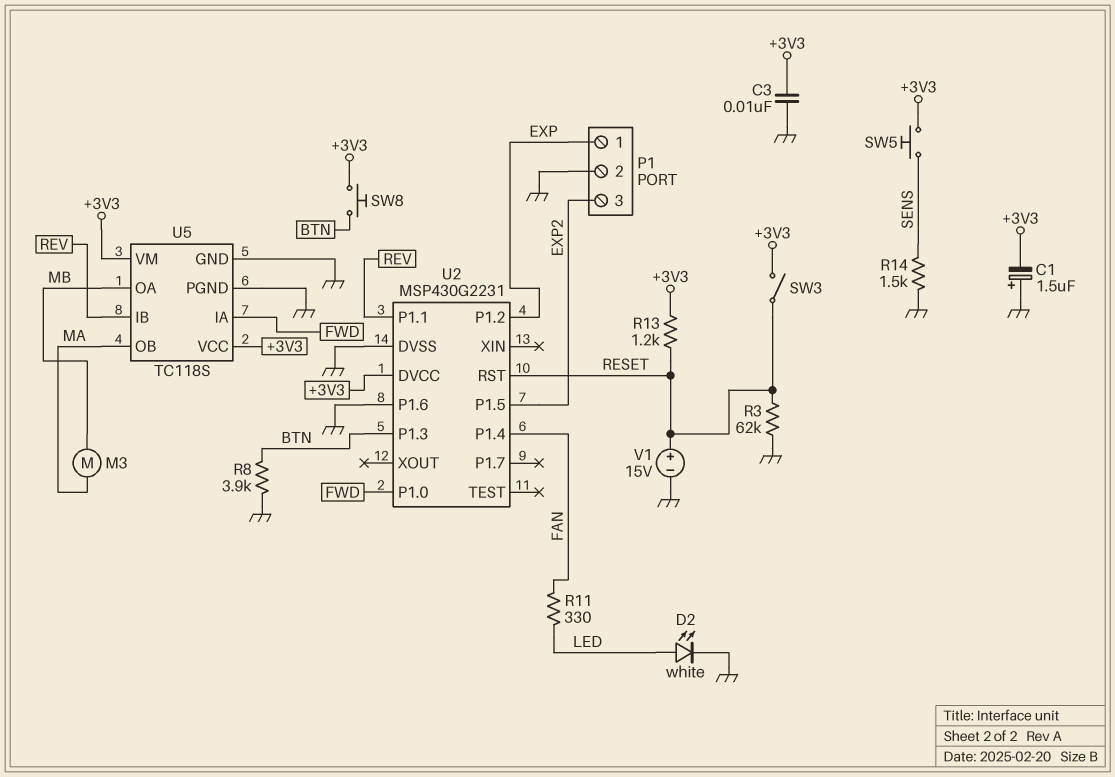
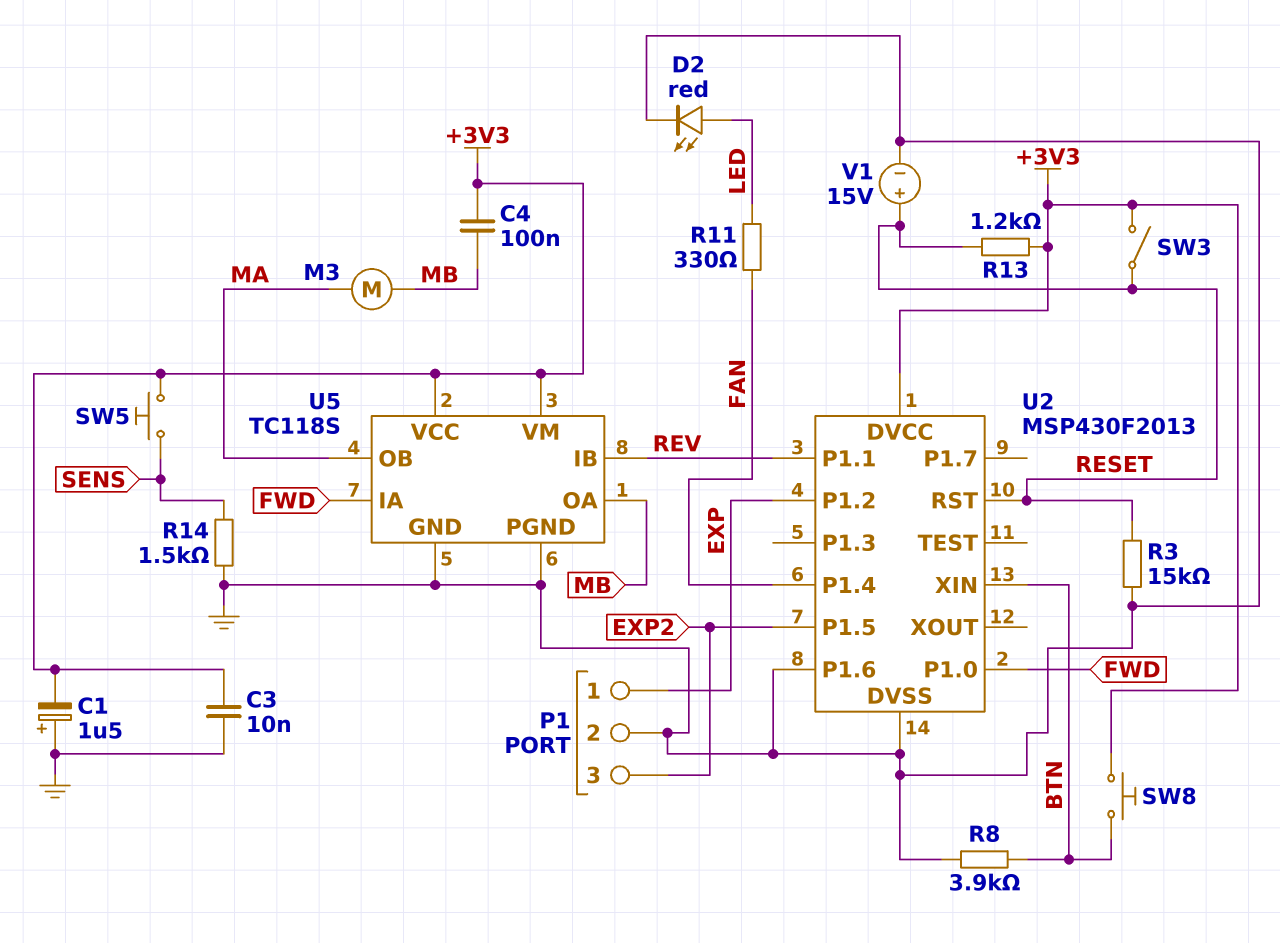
C4: none -> 100nF (+3V3, MB)
D2: LED white (A LED, K GND) -> LED red (A LED, K GND)
R3: 62k (GND, RESET) -> 15k (GND, RESET)
U2: MSP430G2231 -> MSP430F2013
U2 pin P1.3: BTN -> none
U2 pin XIN: none -> BTN

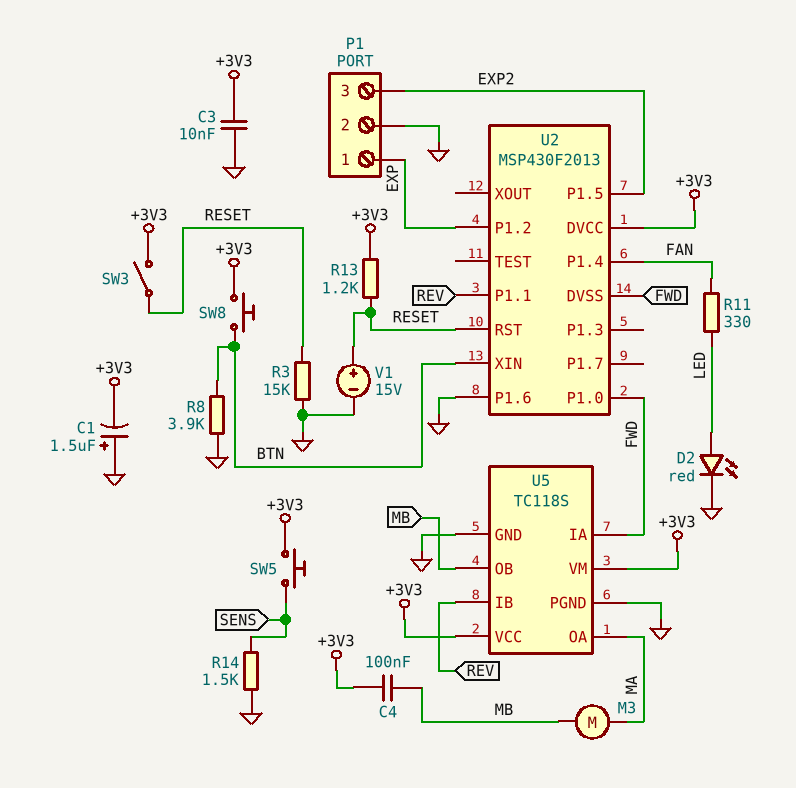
U2 pin DVSS: GND -> FWD
U5 pin OA: MB -> MA
U5 pin OB: MA -> MB

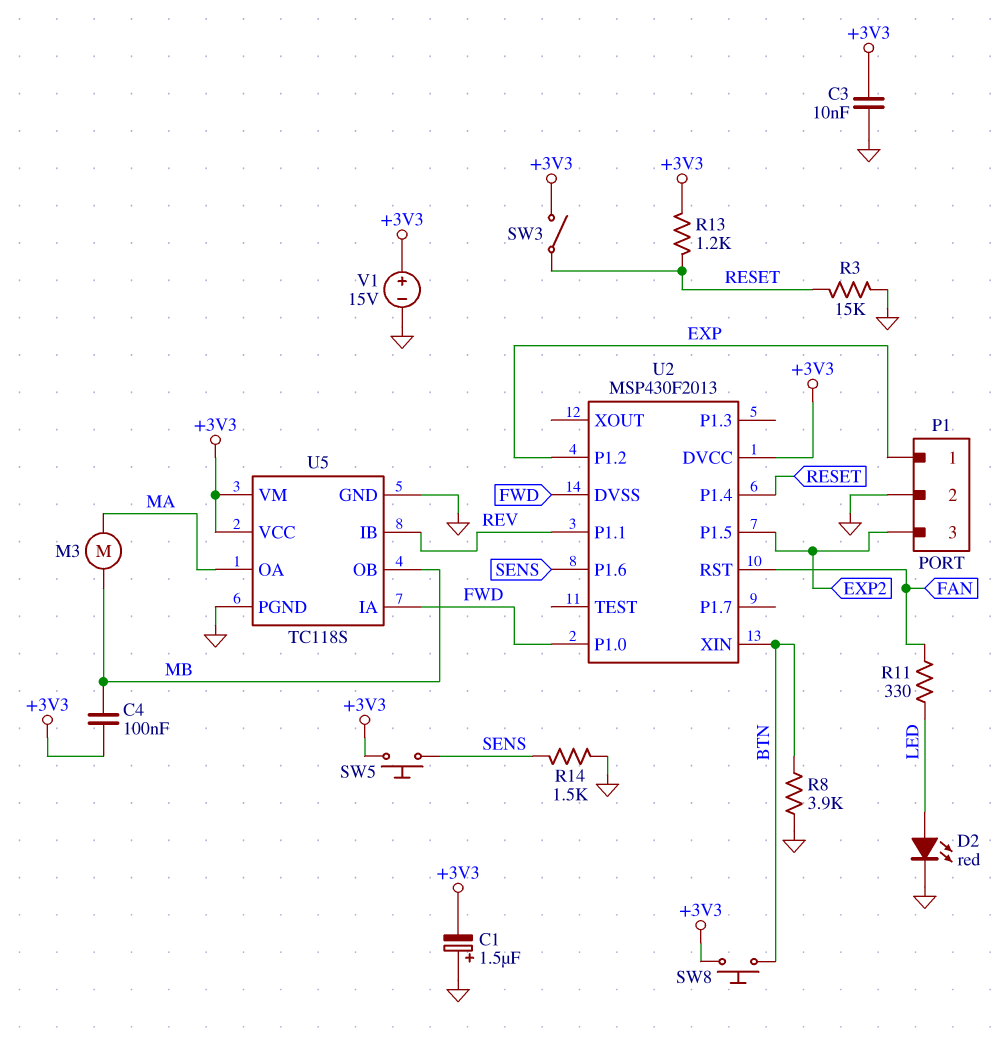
U2 pin P1.4: FAN -> RESET
U2 pin P1.6: GND -> SENS
U2 pin RST: RESET -> FAN
V1: 15V (plus RESET, minus GND) -> 15V (plus +3V3, minus GND)

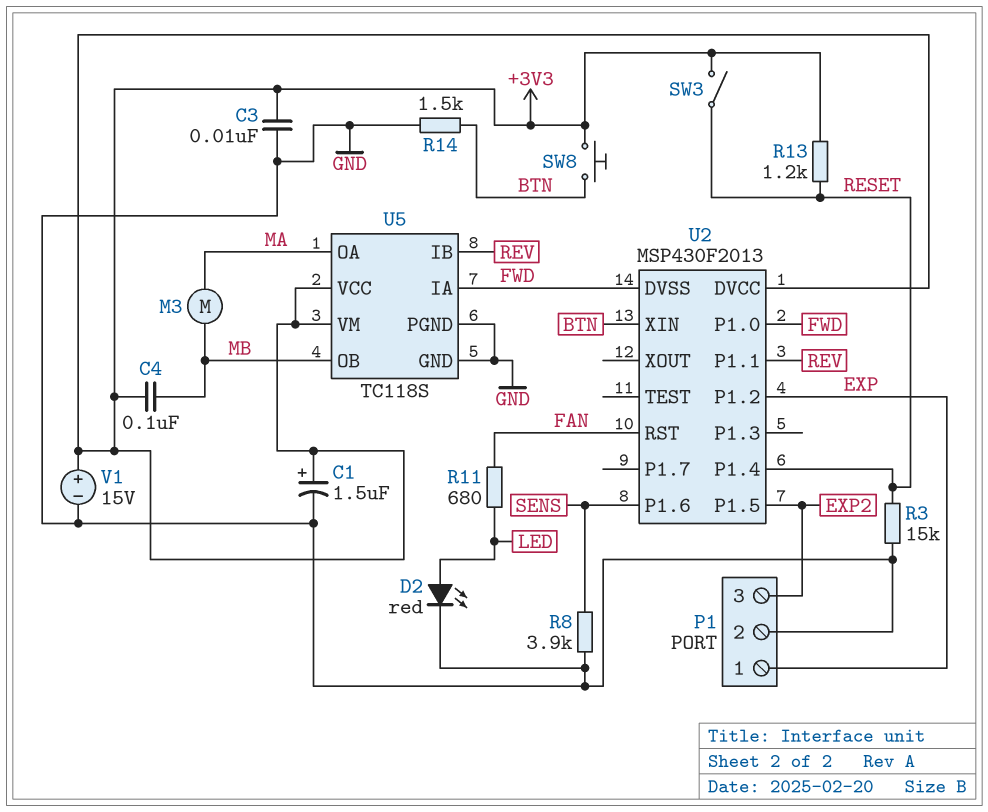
C1: 1.5uF (plus GND, minus +3V3) -> 1.5uF (plus +3V3, minus GND)
R8: 3.9k (BTN, GND) -> 3.9k (GND, SENS)
R11: 330 (FAN, LED) -> 680 (FAN, LED)
R14: 1.5k (GND, SENS) -> 1.5k (BTN, GND)
SW5: button (+3V3, SENS) -> none

